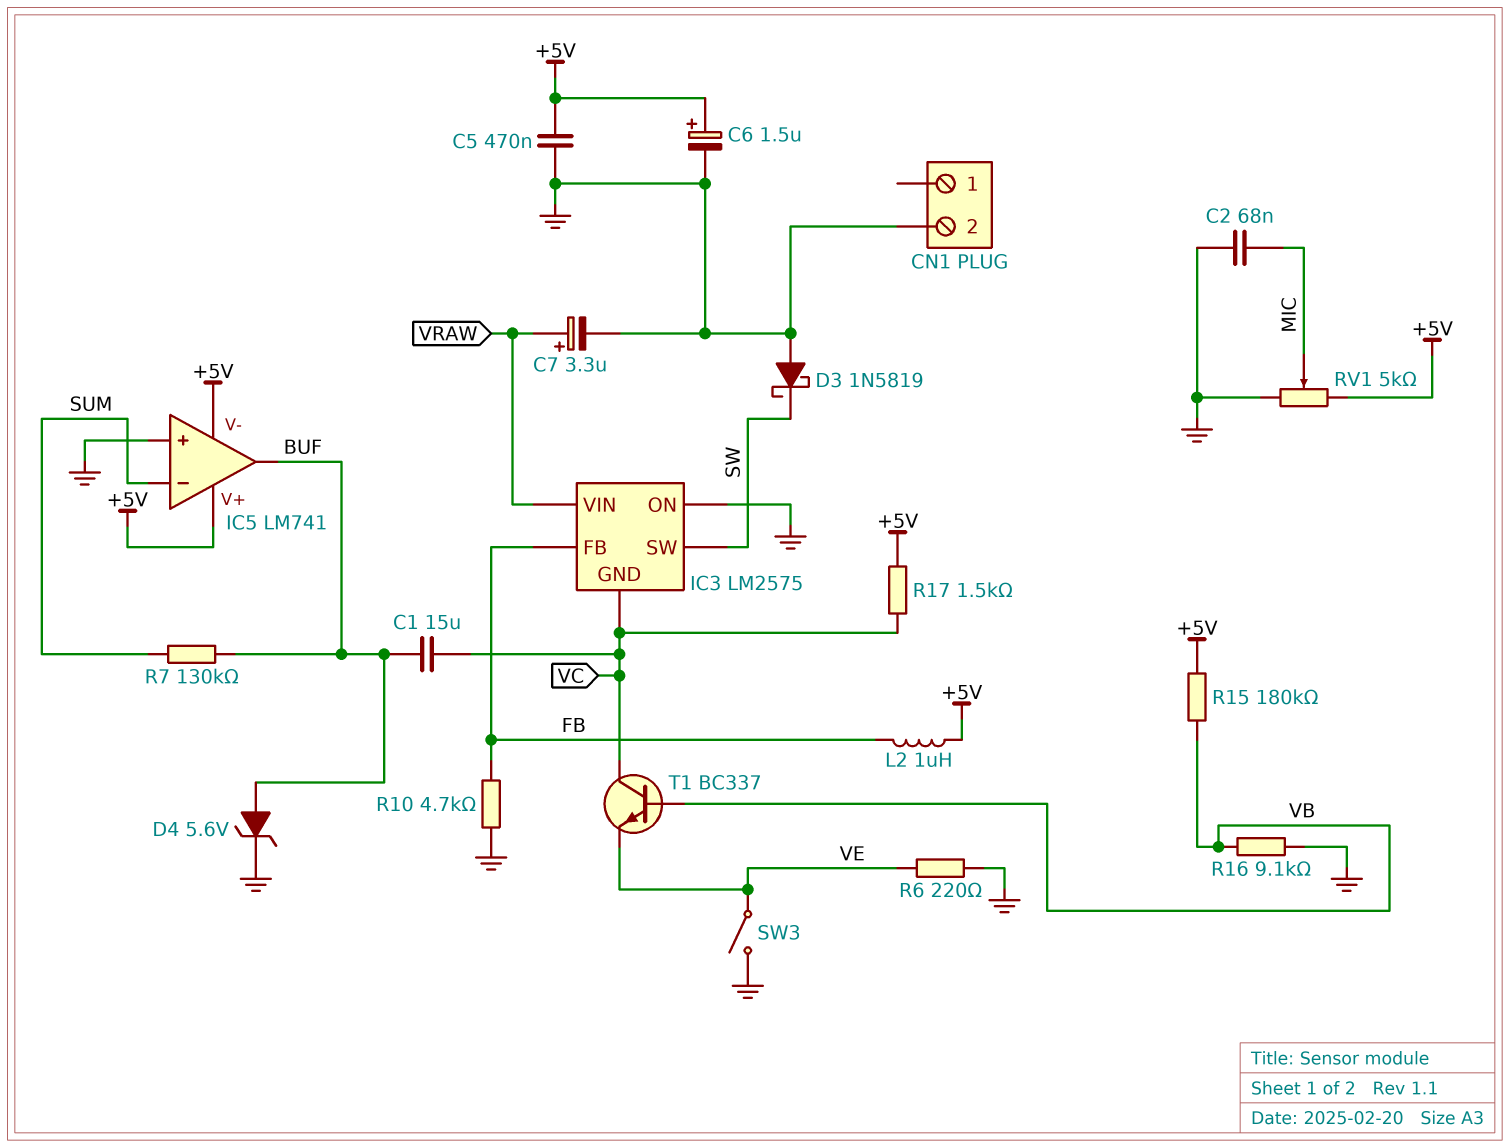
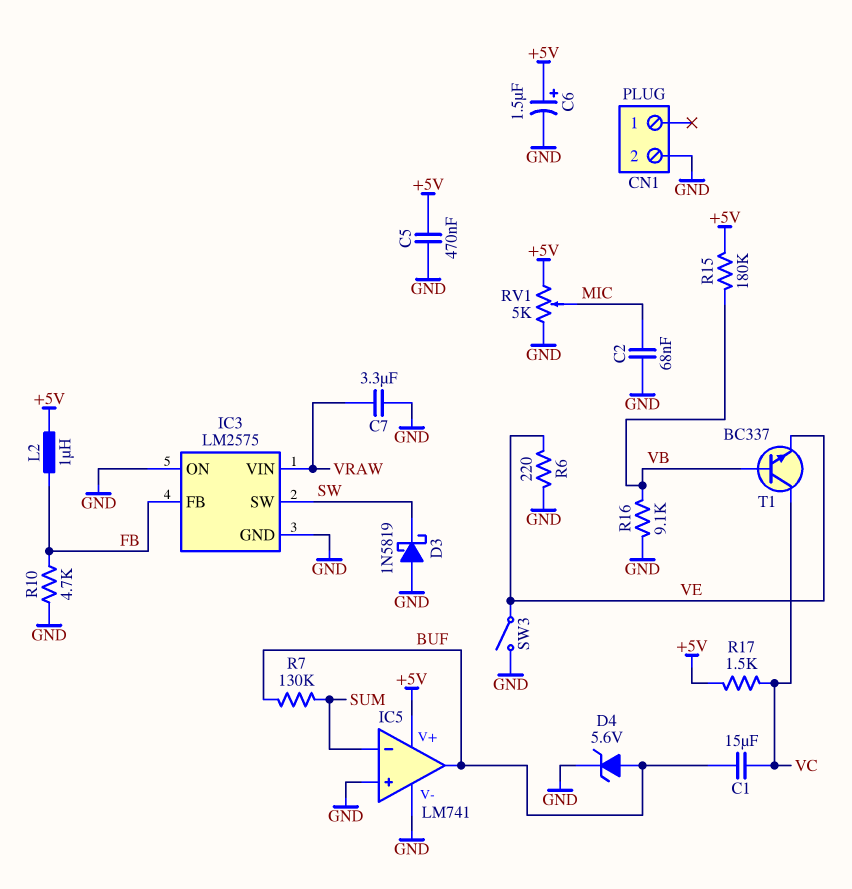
C7: 3.3uF (plus VRAW, minus GND) -> 3.3uF (GND, VRAW)
IC3 pin GND: VC -> GND
IC5 pin V-: +5V -> GND

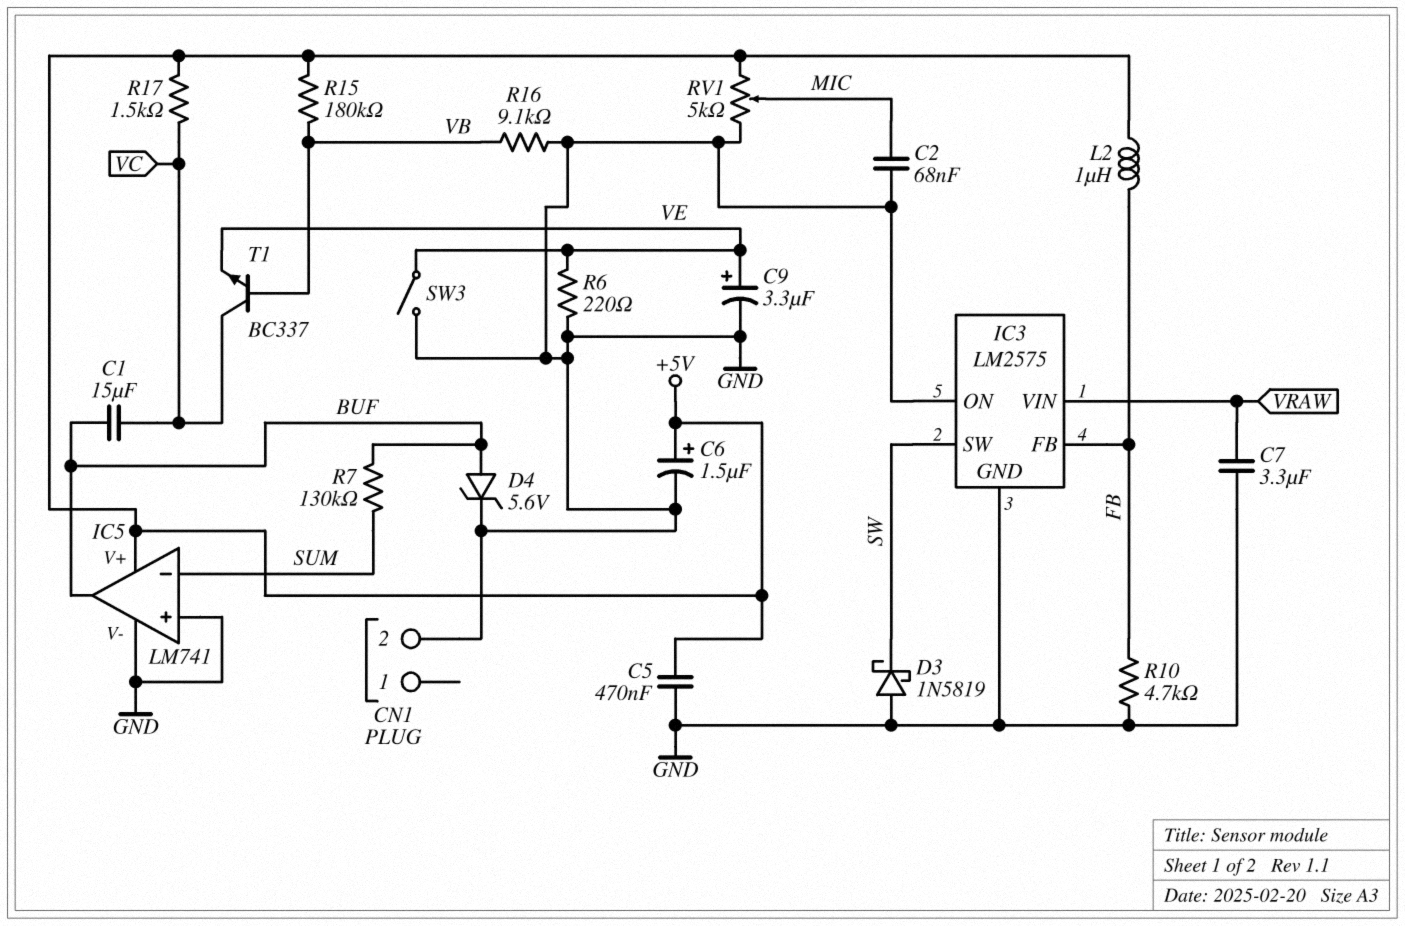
C9: none -> 3.3uF (plus VE, minus GND)

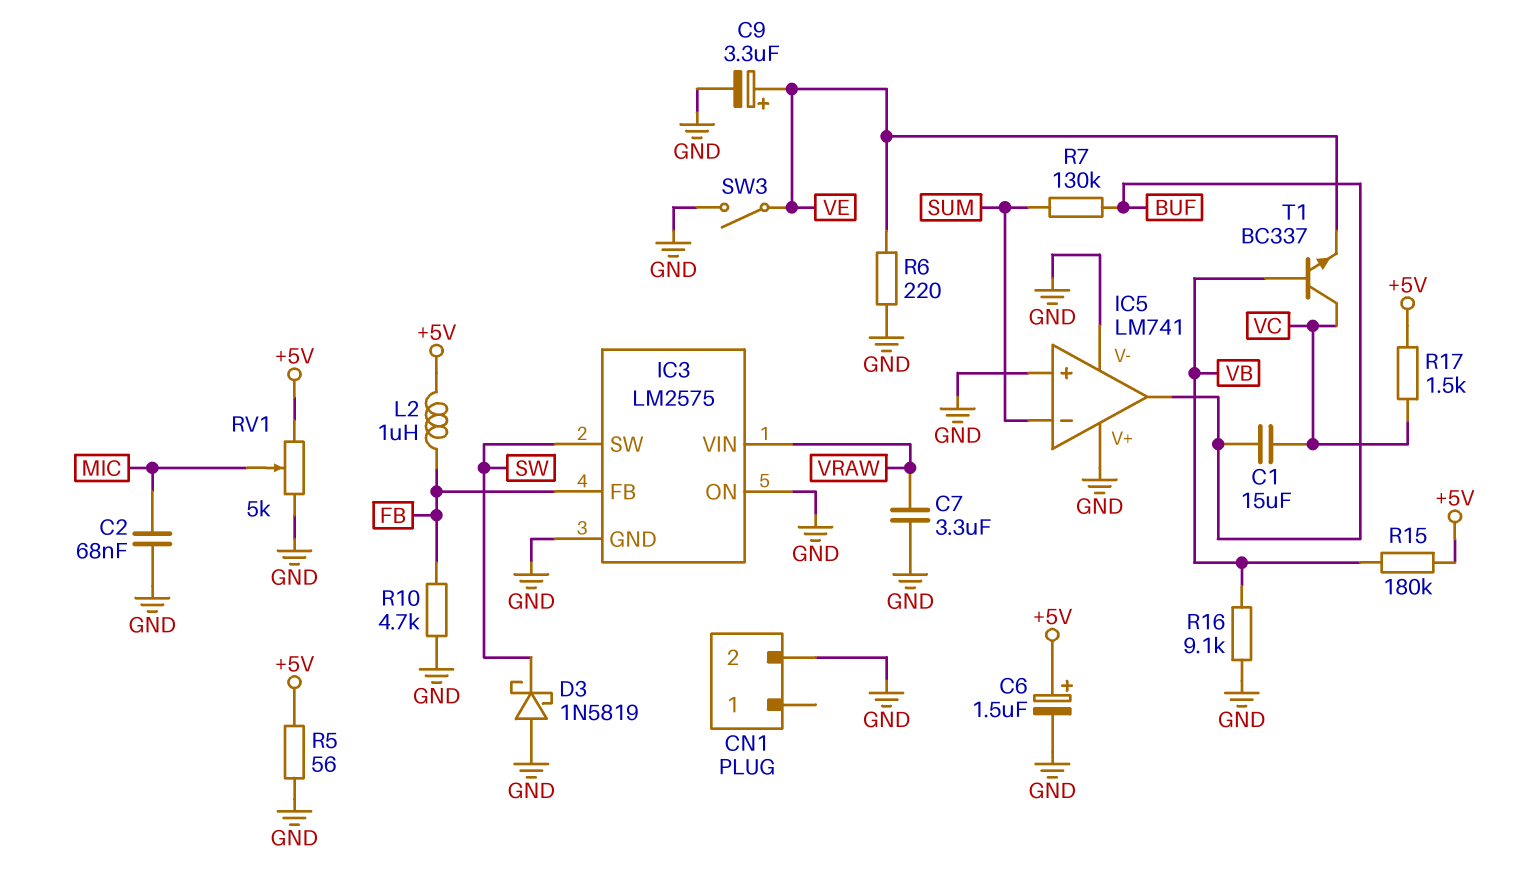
C5: 470nF (+5V, GND) -> none
D4: zener 5.6V (A BUF, K GND) -> none
IC5 pin V+: +5V -> GND
R5: none -> 56 (+5V, GND)

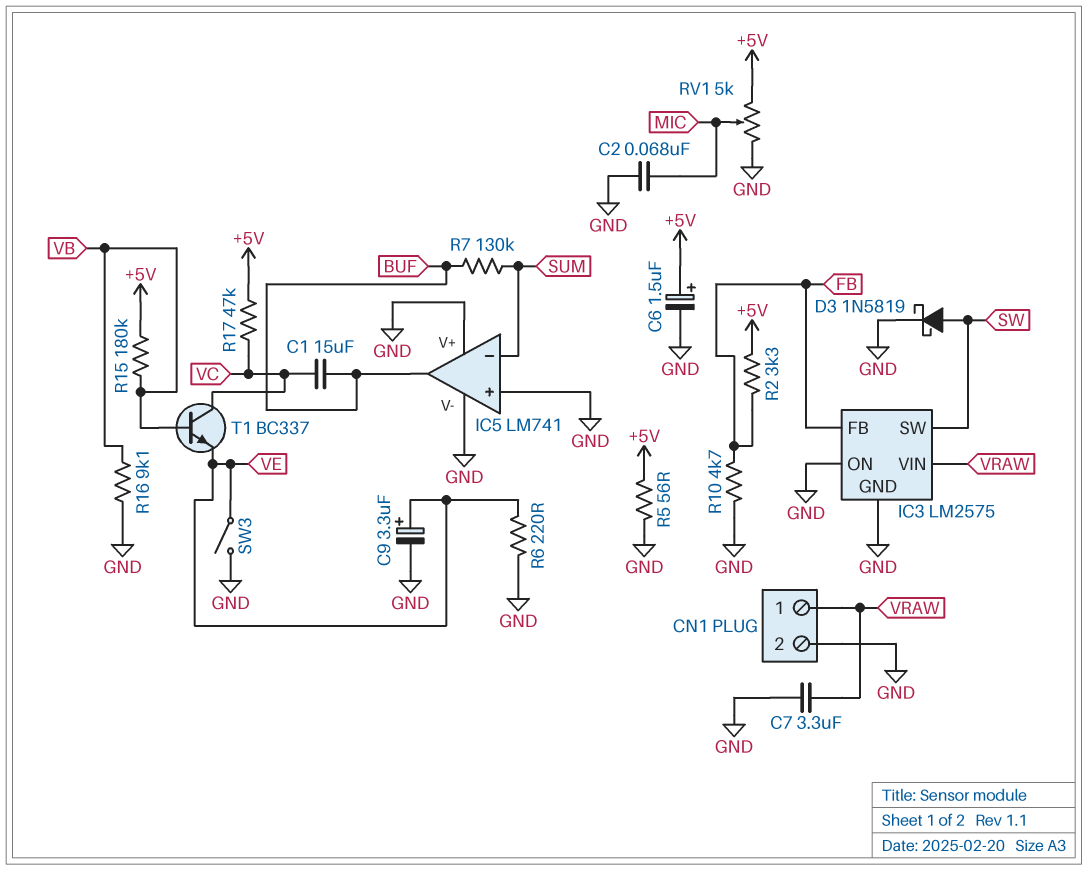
CN1 pin 1: none -> VRAW
D3: schottky 1N5819 (A GND, K SW) -> schottky 1N5819 (A SW, K GND)
L2: 1uH (+5V, FB) -> none
R2: none -> 3.3k (+5V, FB)
R17: 1.5k (+5V, VC) -> 47k (+5V, VC)

